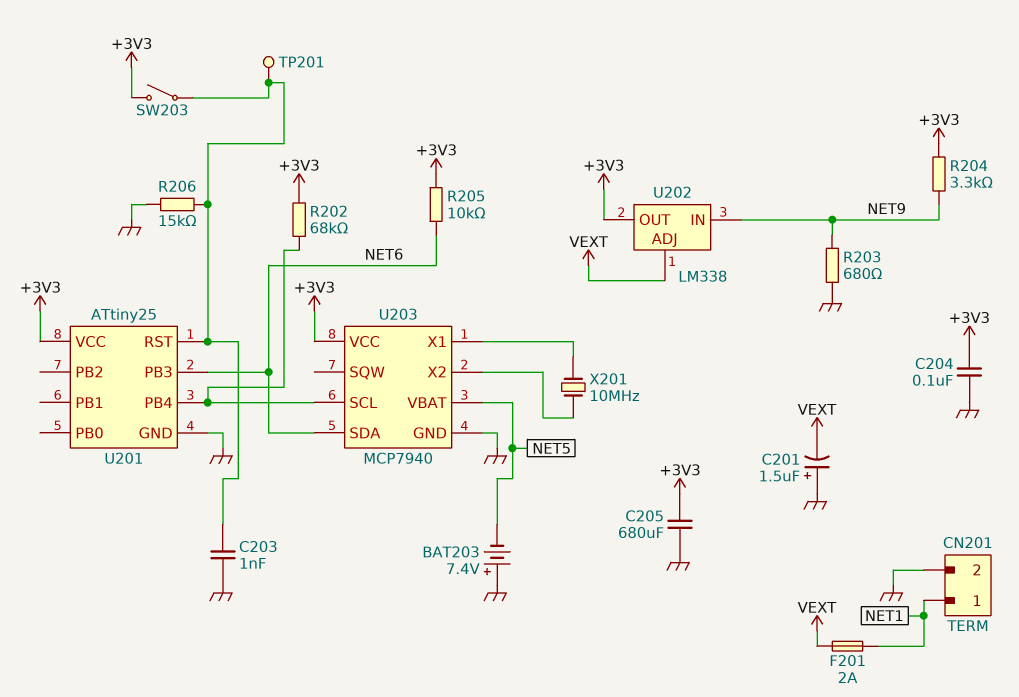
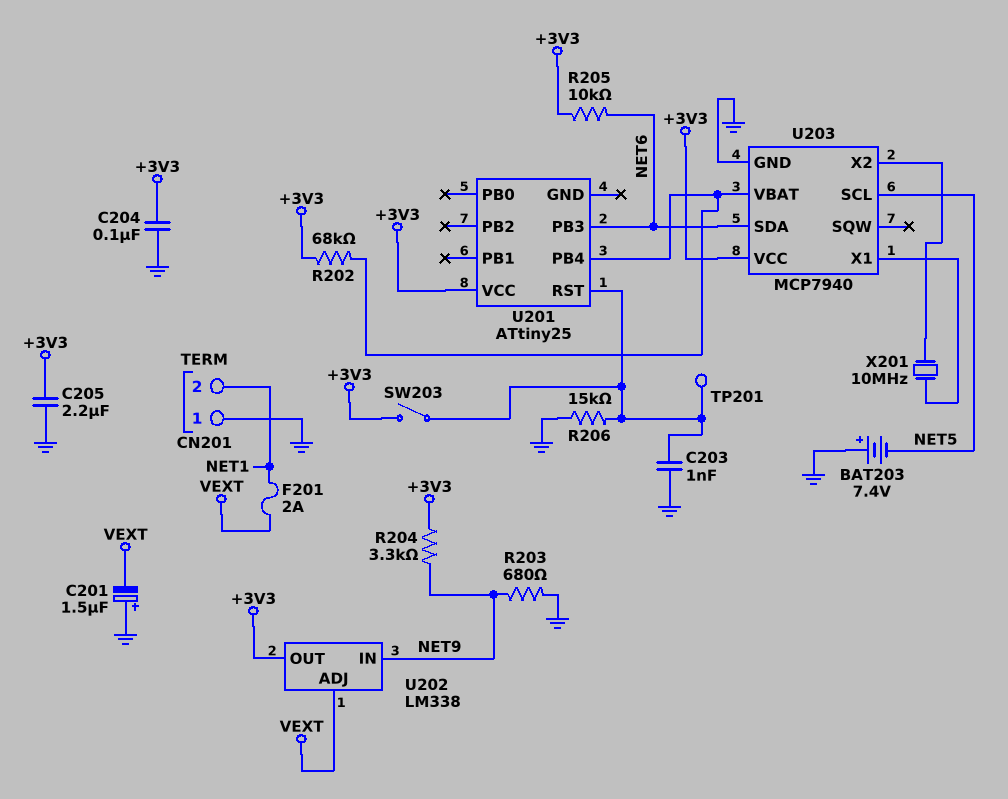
C205: 680uF (+3V3, GND) -> 2.2uF (+3V3, GND)
CN201 pin 1: NET1 -> GND
CN201 pin 2: GND -> NET1
U201 pin GND: GND -> none
U203 pin SCL: U201/PB4 -> NET5
U203 pin VBAT: NET5 -> U201/PB4

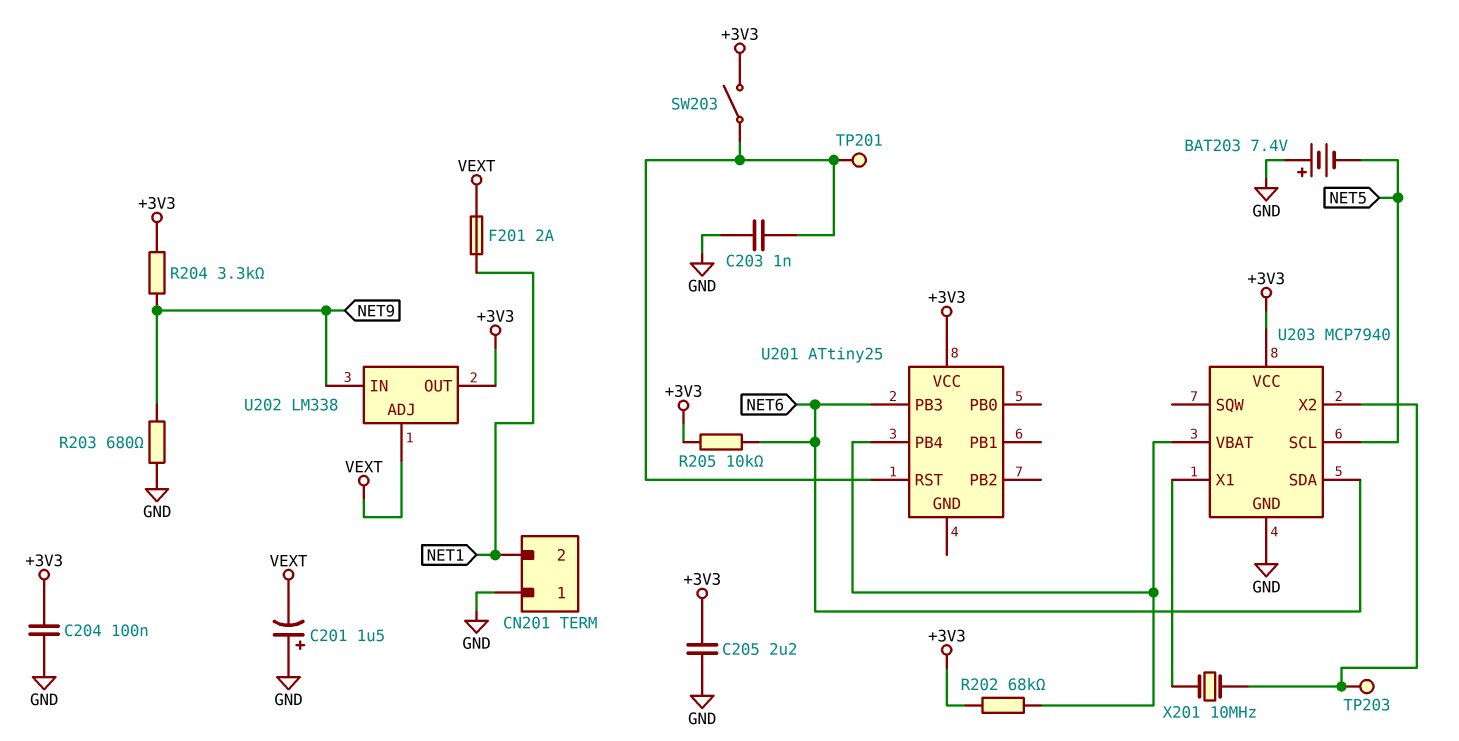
R206: 15k (GND, U201/RST) -> none
TP203: none -> test point (U203/X2)

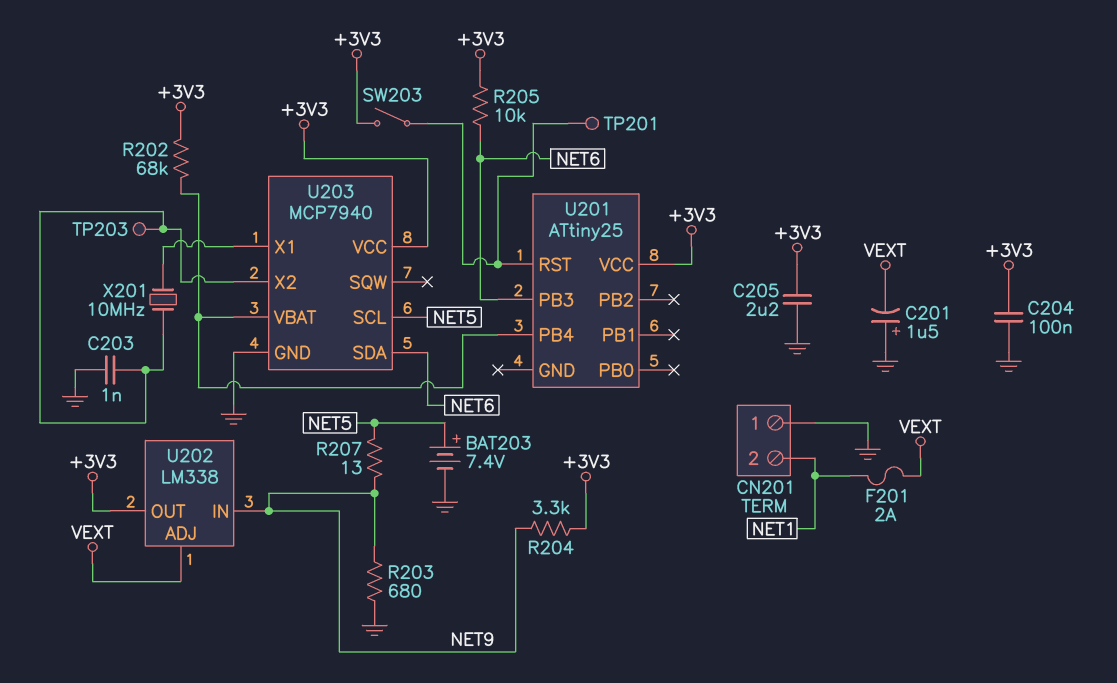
BAT203: 7.4V (plus GND, minus NET5) -> 7.4V (plus NET5, minus GND)
C203: 1nF (GND, U201/RST) -> 1nF (GND, U203/X2)
R207: none -> 13 (NET5, NET9)

